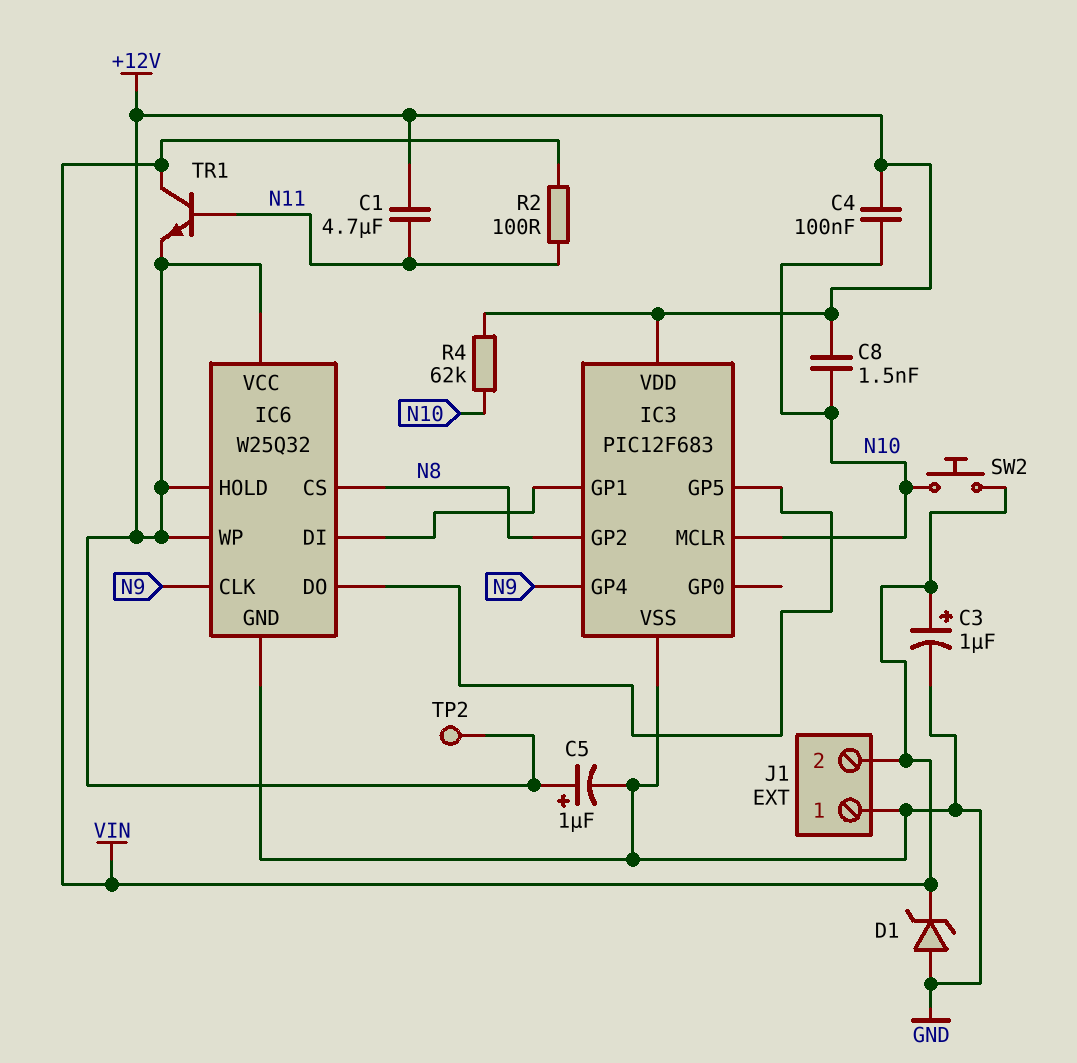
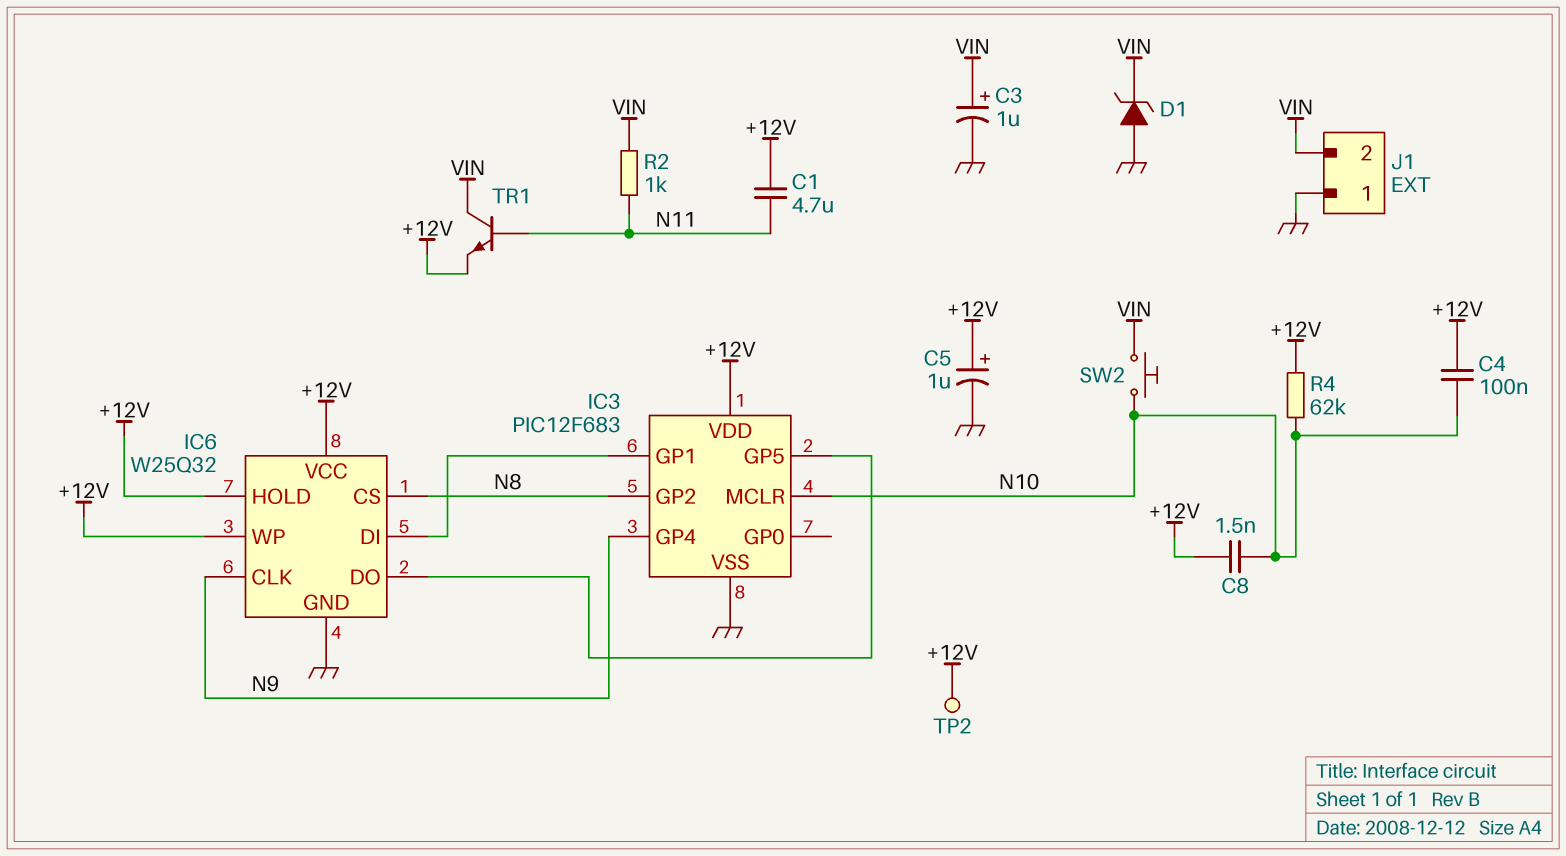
R2: 100 (N11, VIN) -> 1k (N11, VIN)

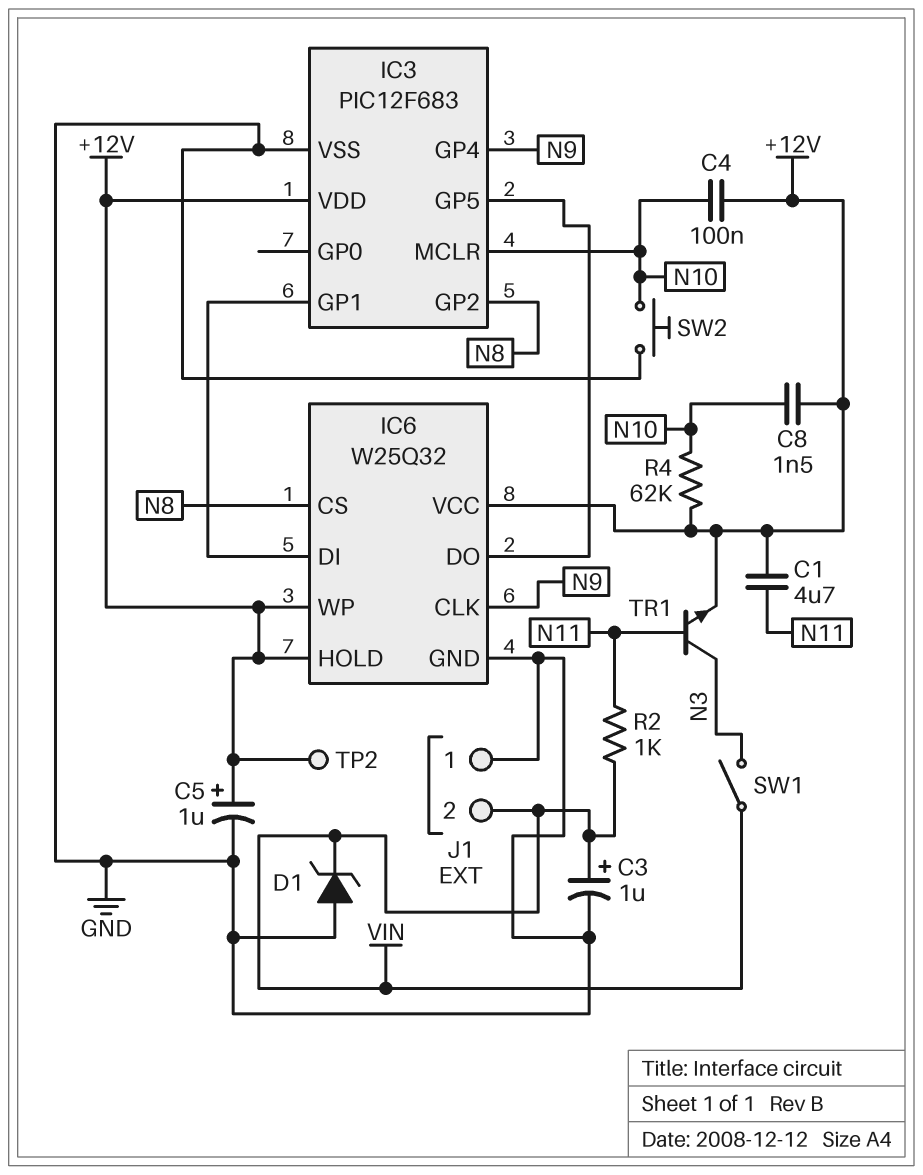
SW1: none -> switch (N3, VIN)
SW2: button (N10, VIN) -> button (GND, N10)
TR1: NPN (B N11, C VIN, E +12V) -> NPN (B N11, C N3, E +12V)

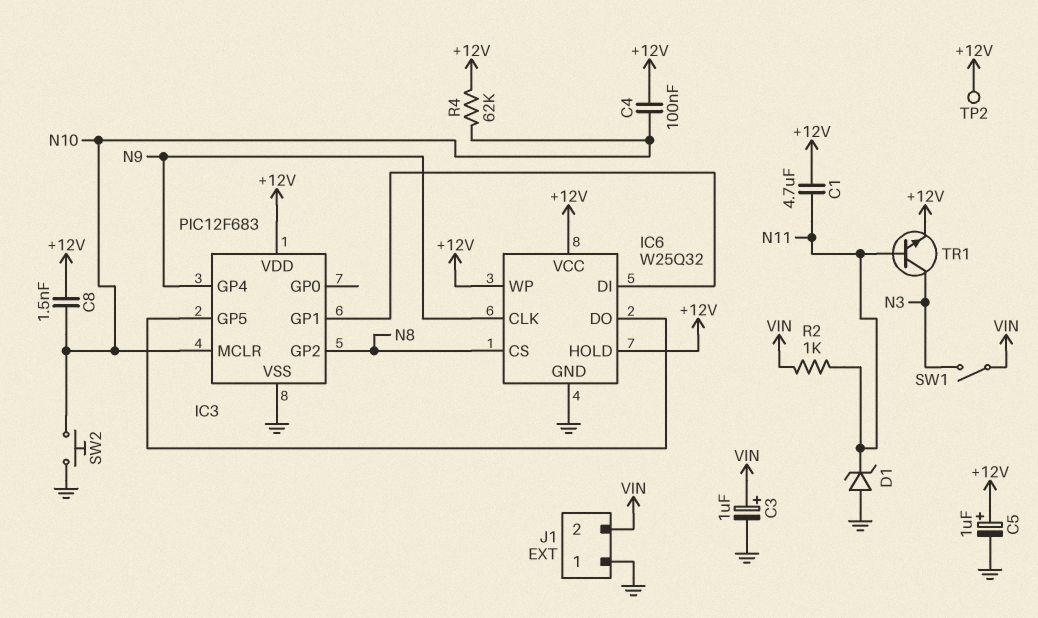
D1: zener (A GND, K VIN) -> zener (A GND, K N11)

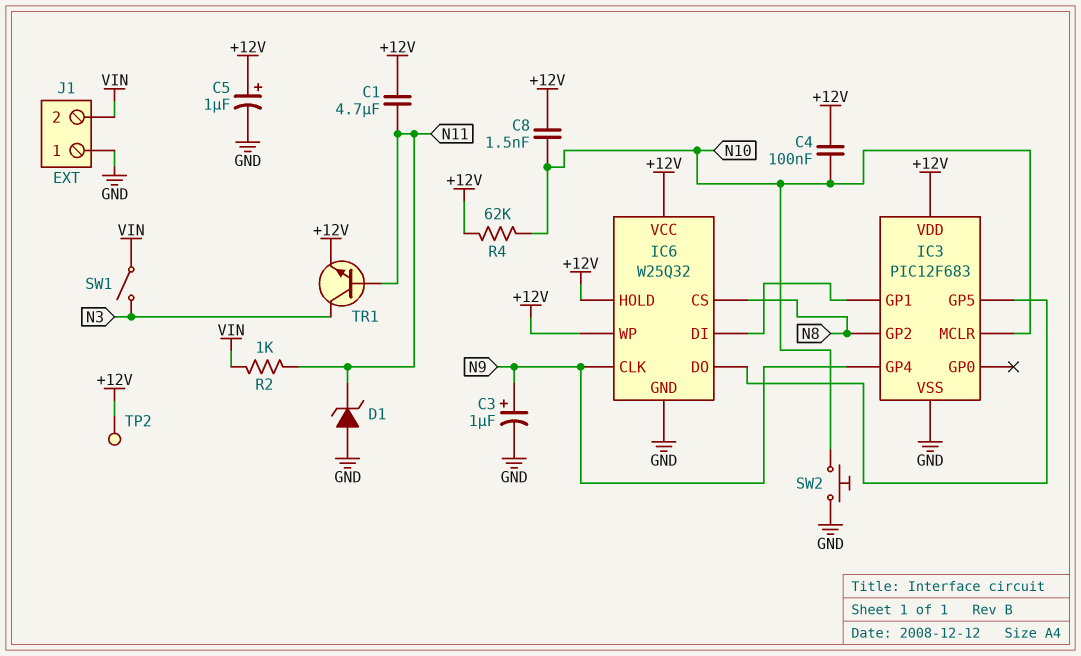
C3: 1uF (plus VIN, minus GND) -> 1uF (plus N9, minus GND)

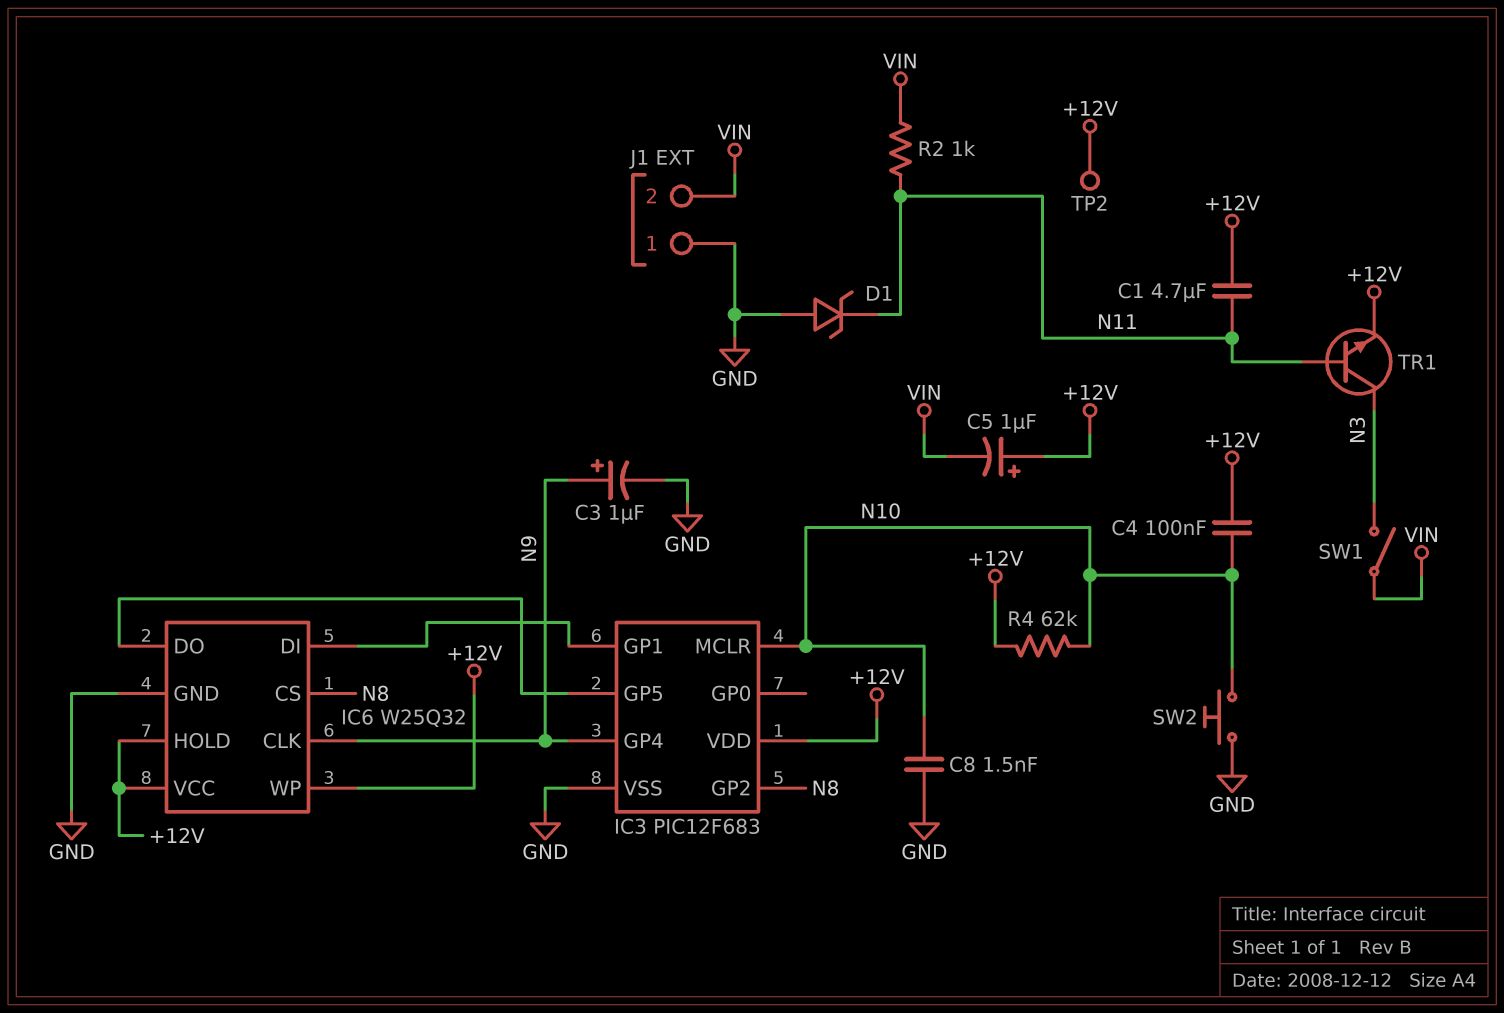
C5: 1uF (plus +12V, minus GND) -> 1uF (plus +12V, minus VIN)
C8: 1.5nF (+12V, N10) -> 1.5nF (GND, N10)

